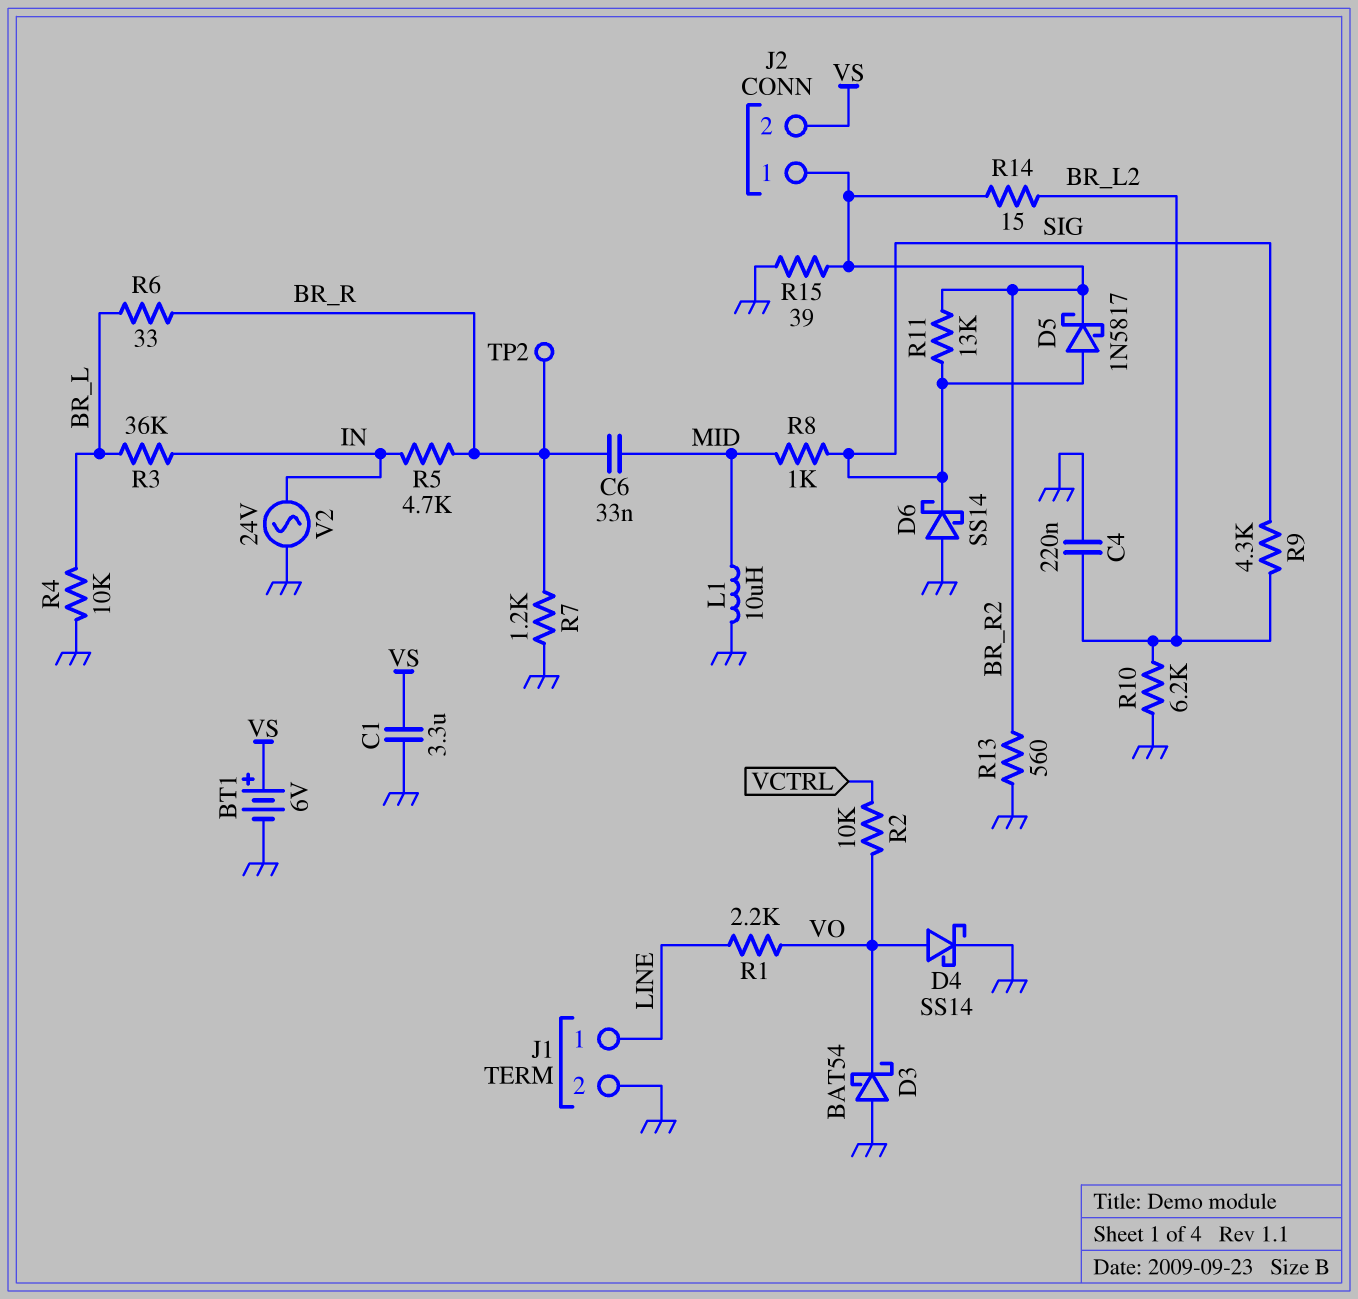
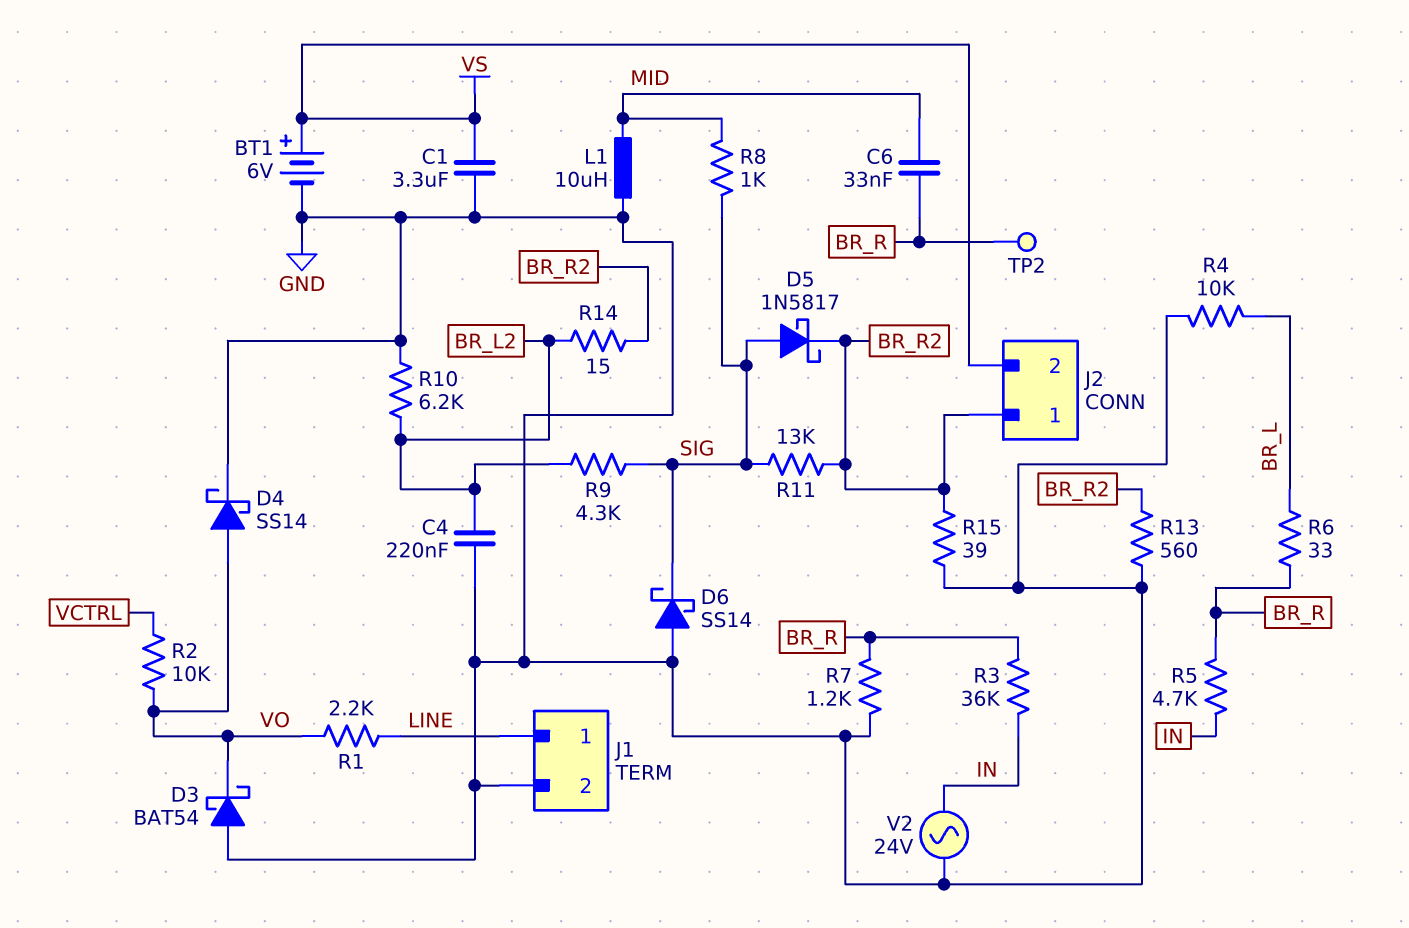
R3: 36k (BR_L, IN) -> 36k (BR_R, IN)

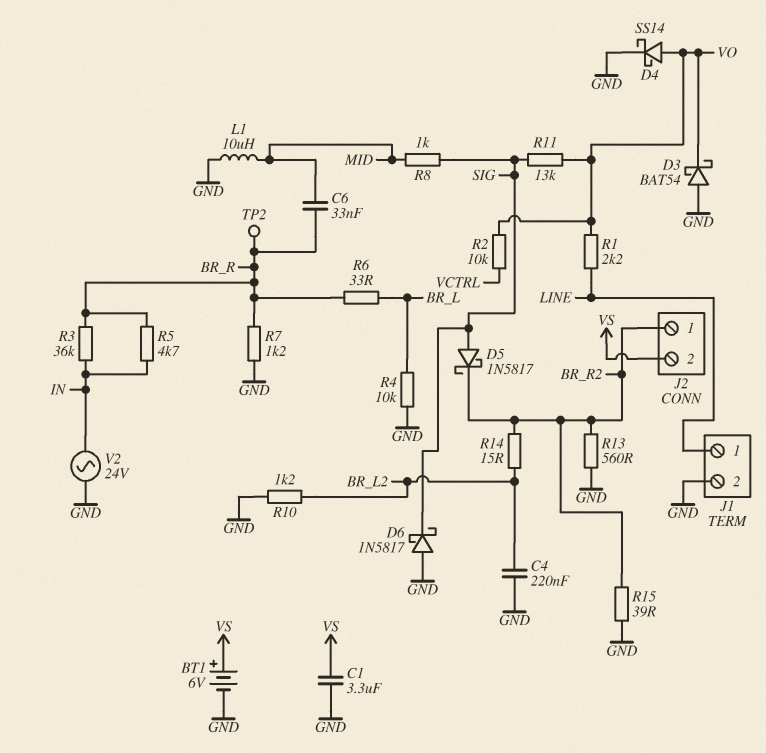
D6: schottky SS14 (A GND, K SIG) -> schottky 1N5817 (A GND, K SIG)
R9: 4.3k (BR_L2, SIG) -> none
R10: 6.2k (BR_L2, GND) -> 1.2k (BR_L2, GND)
R11: 13k (BR_R2, SIG) -> 13k (SIG, VO)

